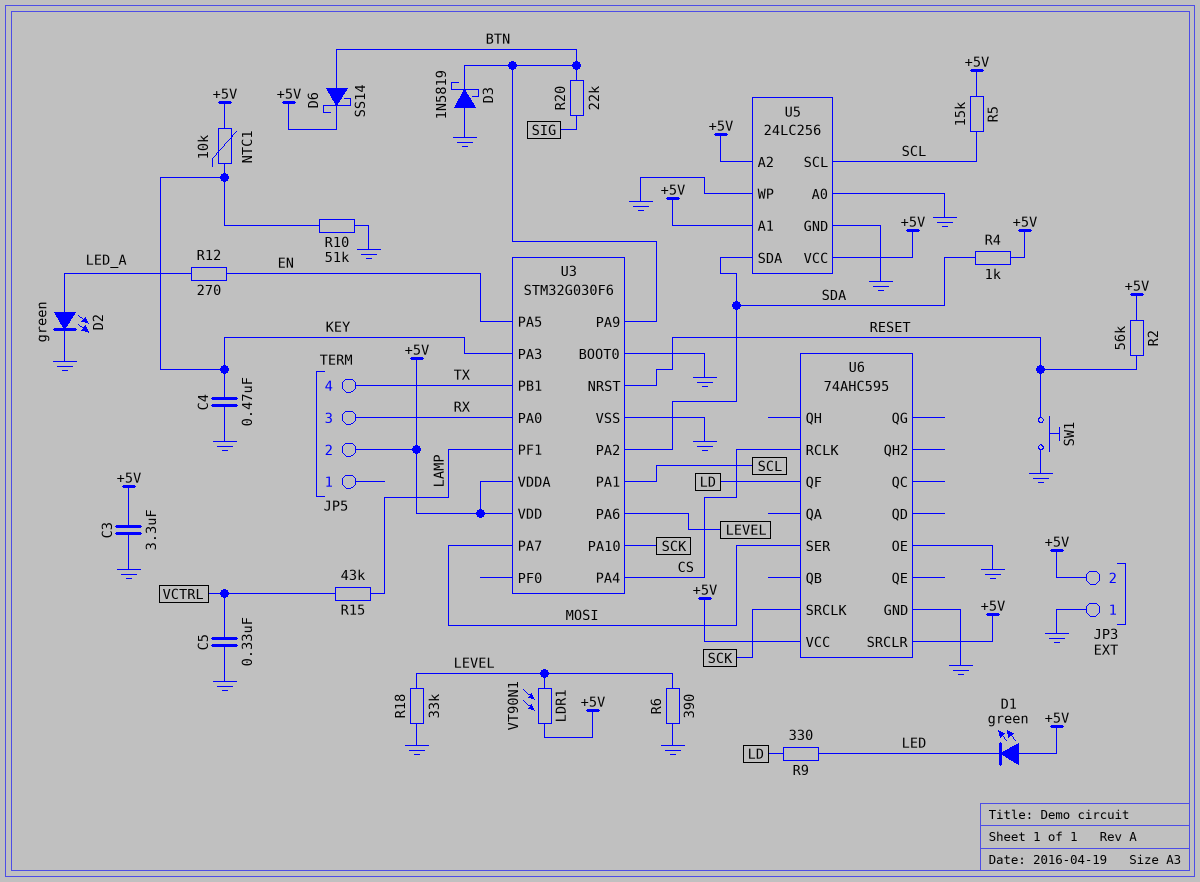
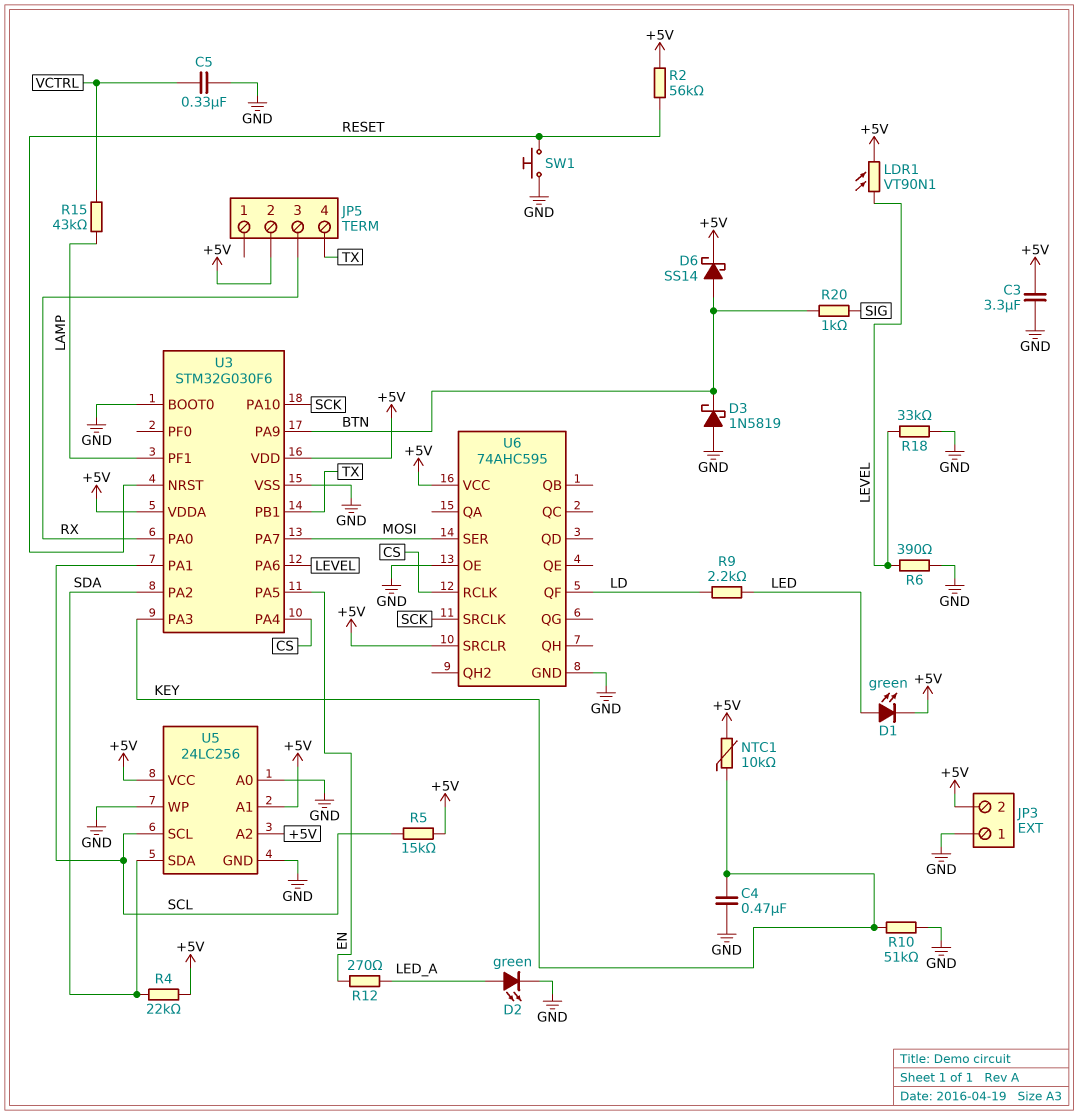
D1: LED green (A +5V, K LED) -> LED green (A LED, K +5V)
R4: 1k (+5V, SDA) -> 22k (+5V, SDA)
R9: 330 (LD, LED) -> 2.2k (LD, LED)
R20: 22k (BTN, SIG) -> 1k (BTN, SIG)

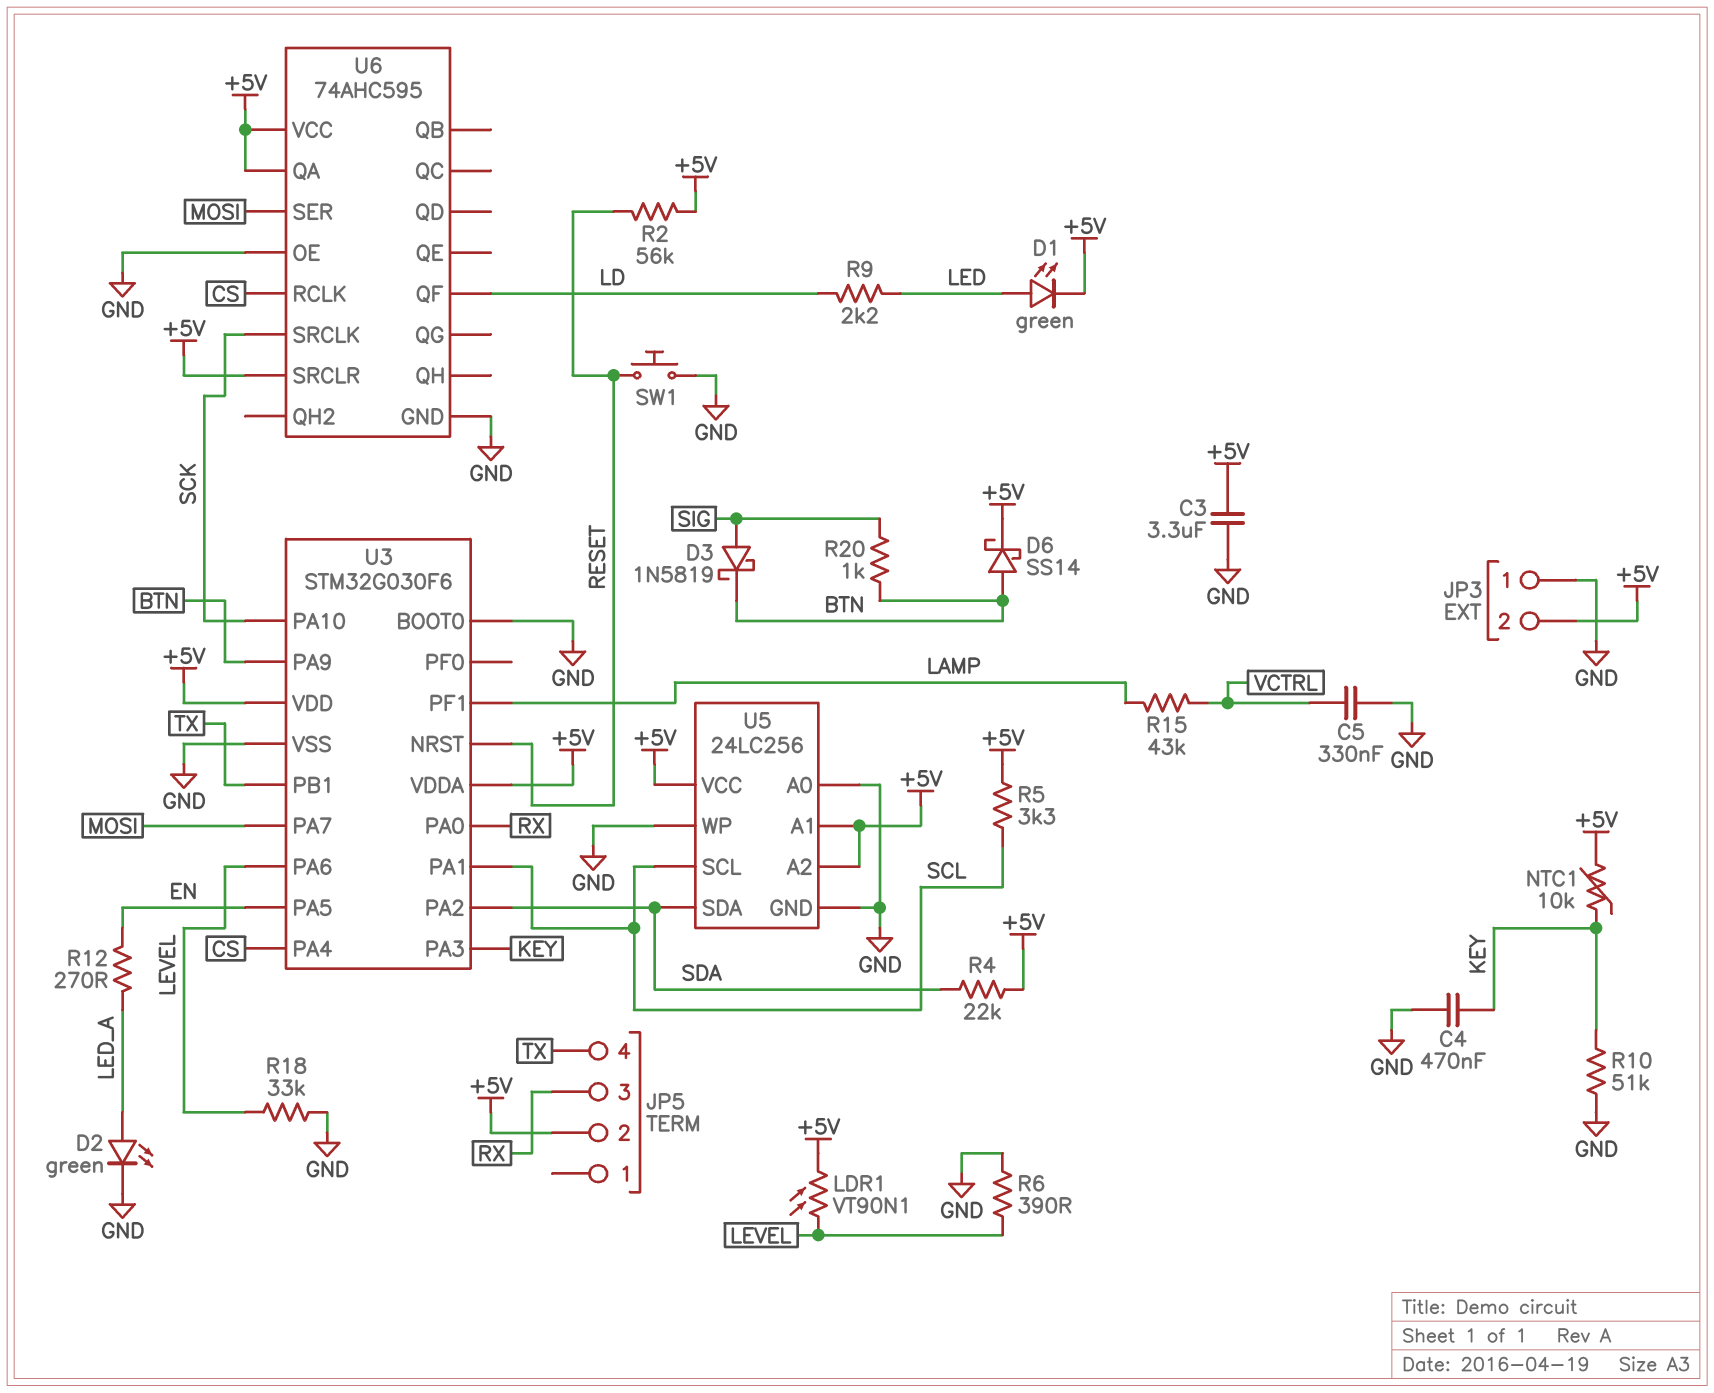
D3: schottky 1N5819 (A GND, K BTN) -> schottky 1N5819 (A SIG, K BTN)
R5: 15k (+5V, SCL) -> 3.3k (+5V, SCL)
U6 pin QA: none -> +5V

